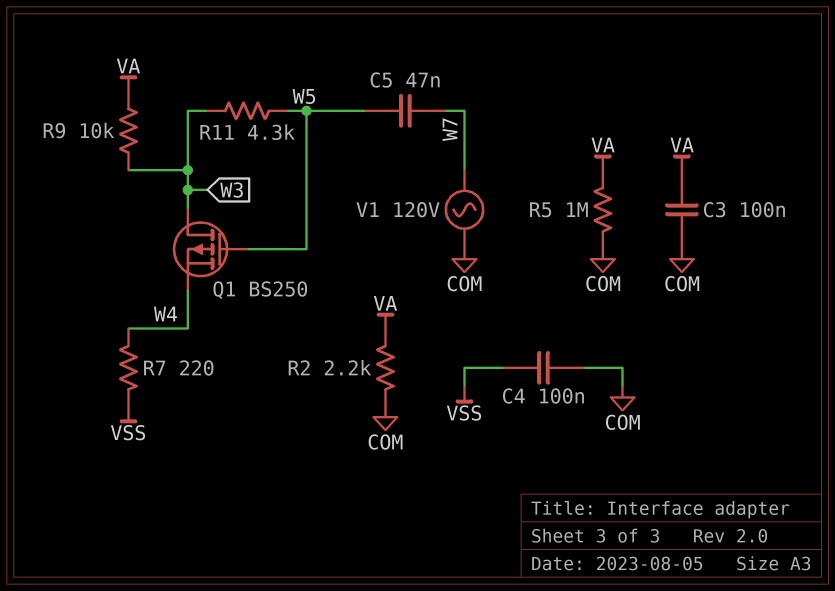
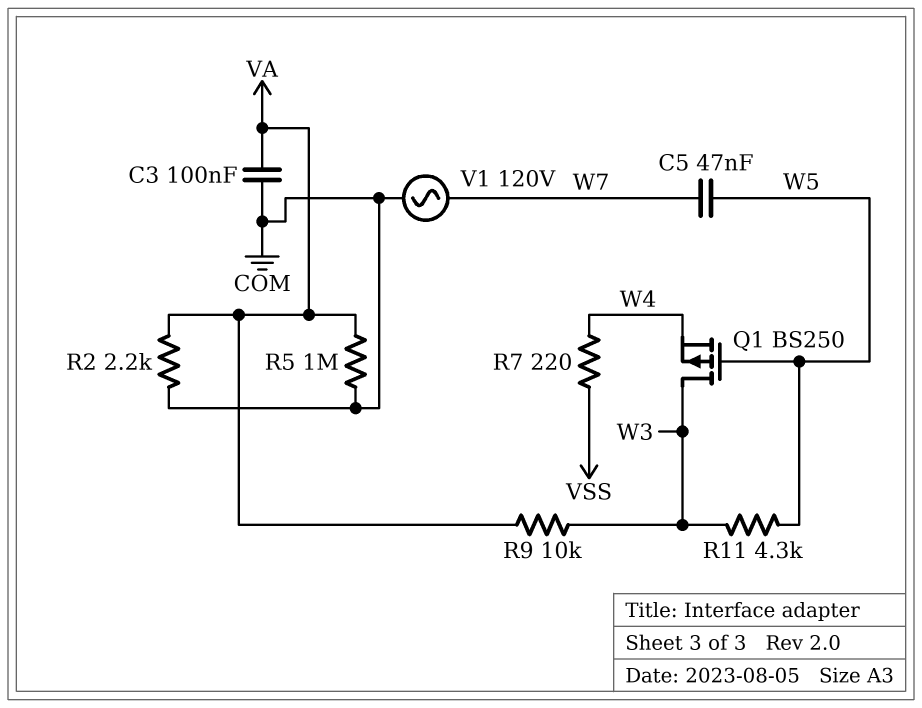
C4: 100nF (COM, VSS) -> none

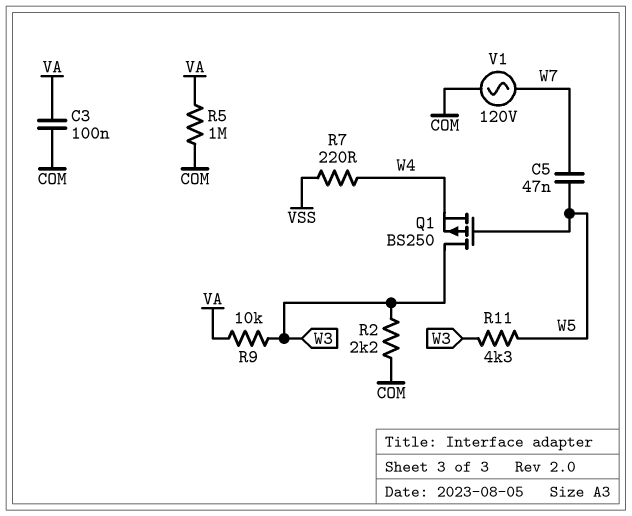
R2: 2.2k (COM, VA) -> 2.2k (COM, W3)

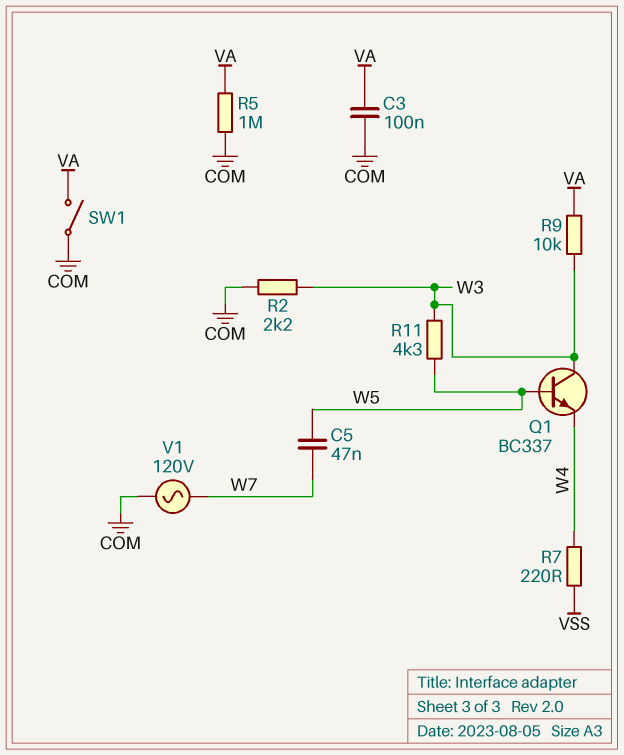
Q1: PMOS BS250 (G W5, D W3, S W4) -> NPN BC337 (B W5, C W3, E W4)
SW1: none -> switch (COM, VA)

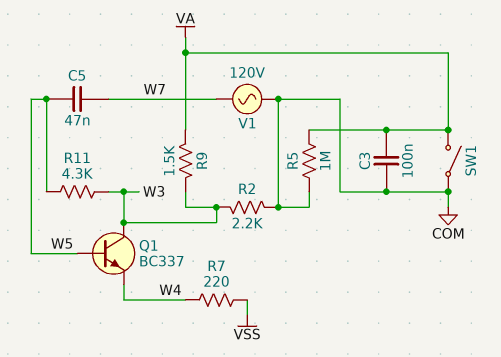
R9: 10k (VA, W3) -> 1.5k (VA, W3)

